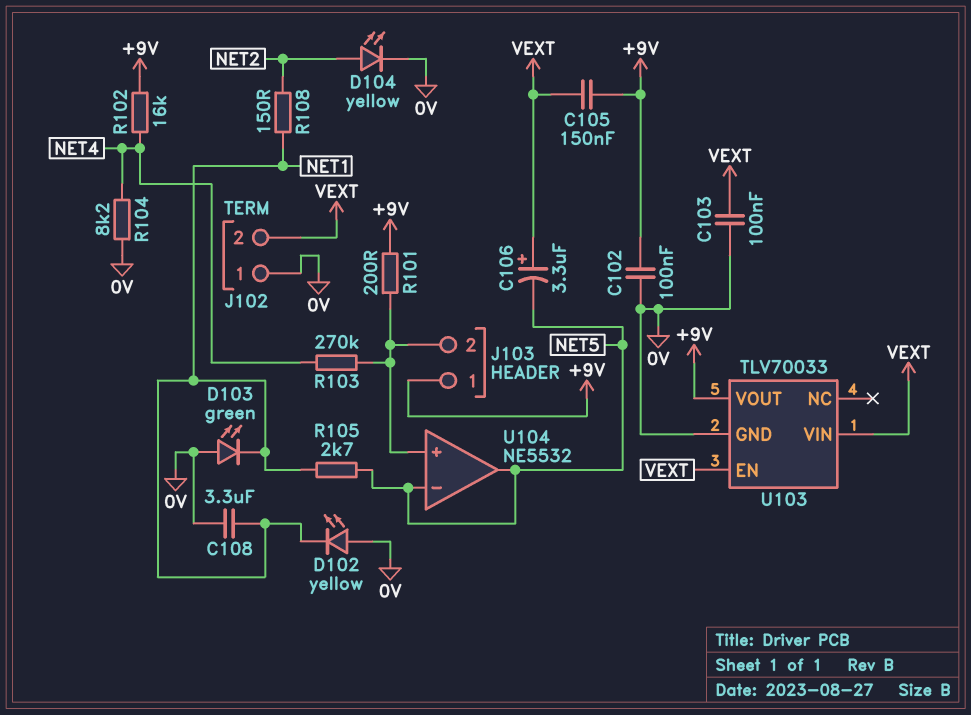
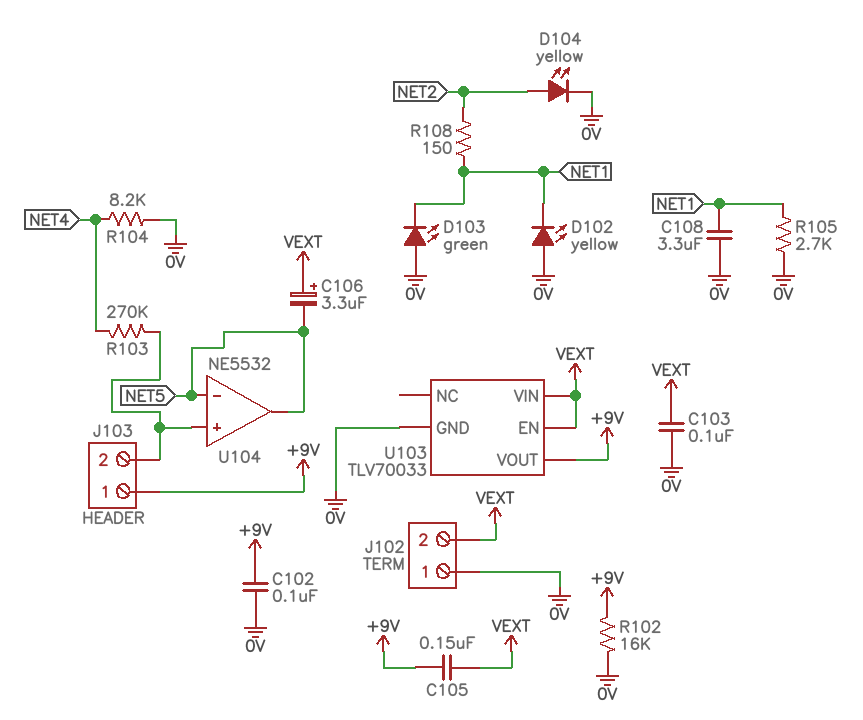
R101: 200 (+9V, J103/2) -> none
R102: 16k (+9V, NET4) -> 16k (+9V, 0V)
R105: 2.7k (NET1, NET5) -> 2.7k (0V, NET1)

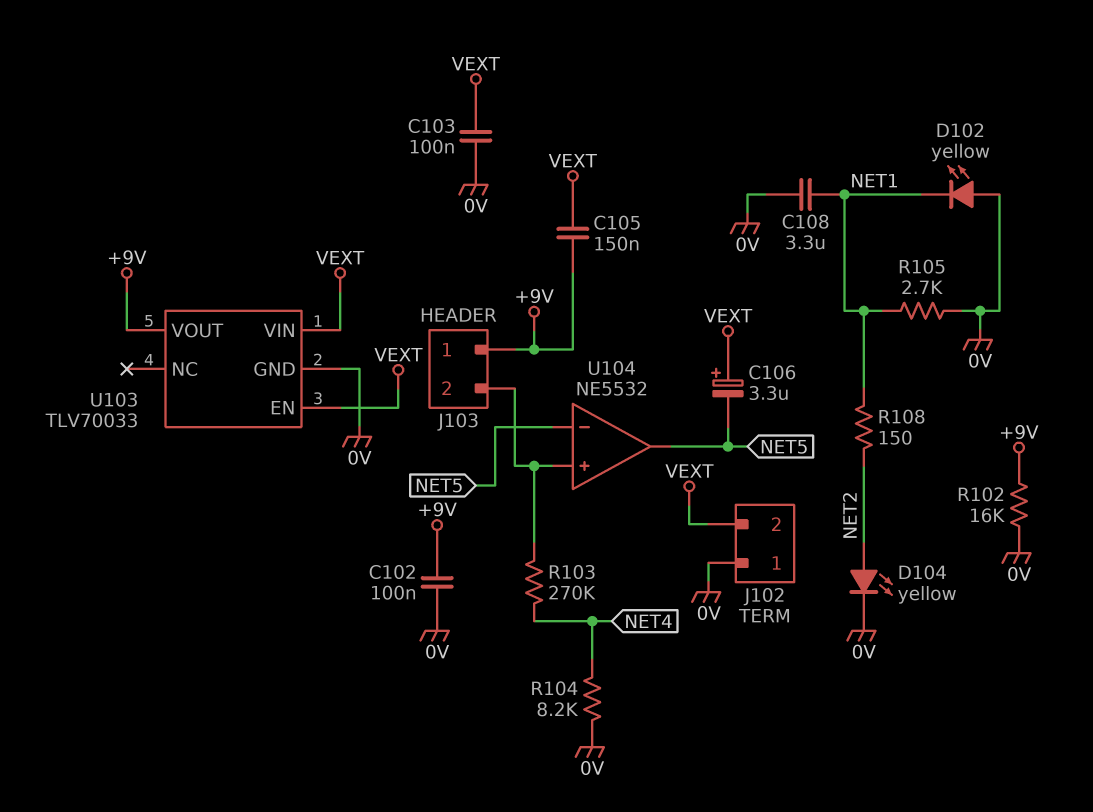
D103: LED green (A 0V, K NET1) -> none

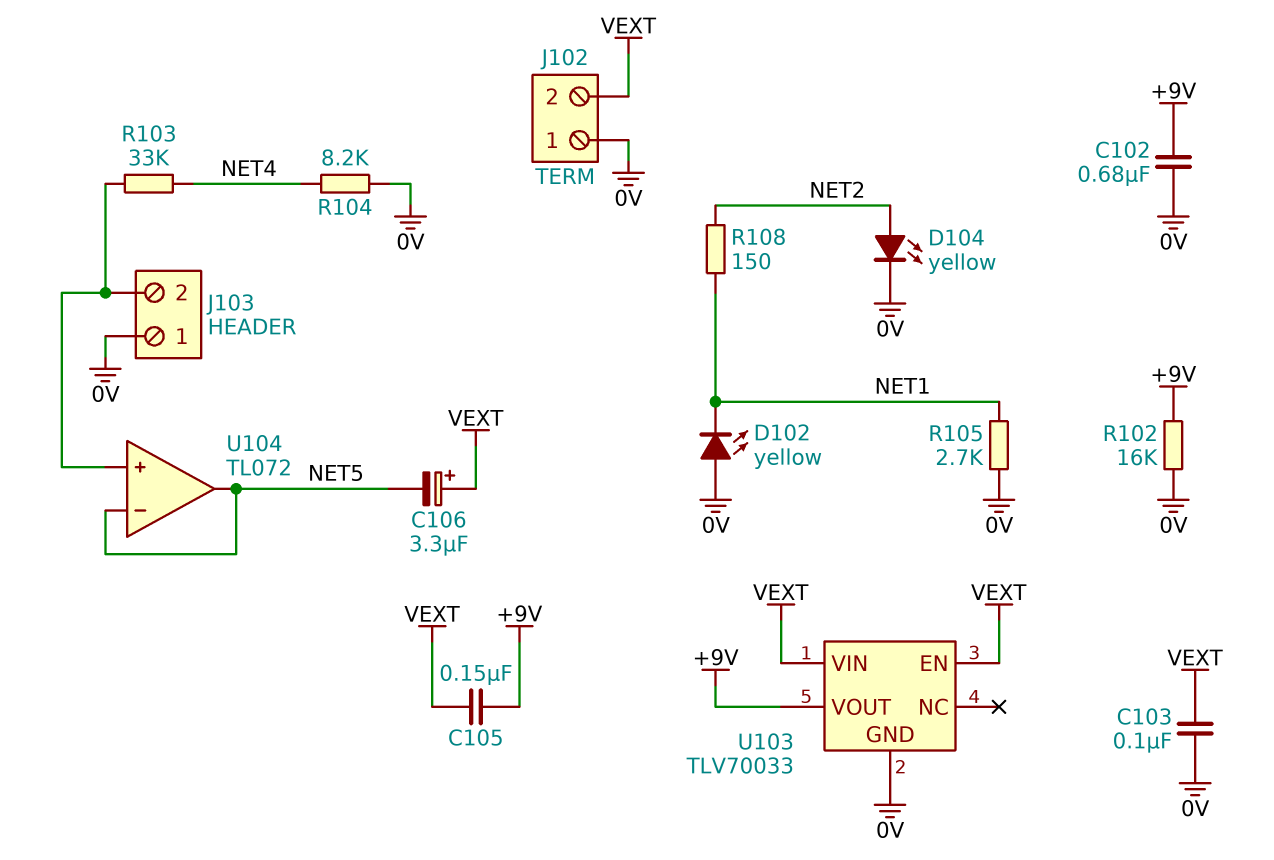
C102: 100nF (+9V, 0V) -> 680nF (+9V, 0V)
C108: 3.3uF (0V, NET1) -> none
J103 pin 1: +9V -> 0V
R103: 270k (J103/2, NET4) -> 33k (J103/2, NET4)
U104: NE5532 -> TL072

